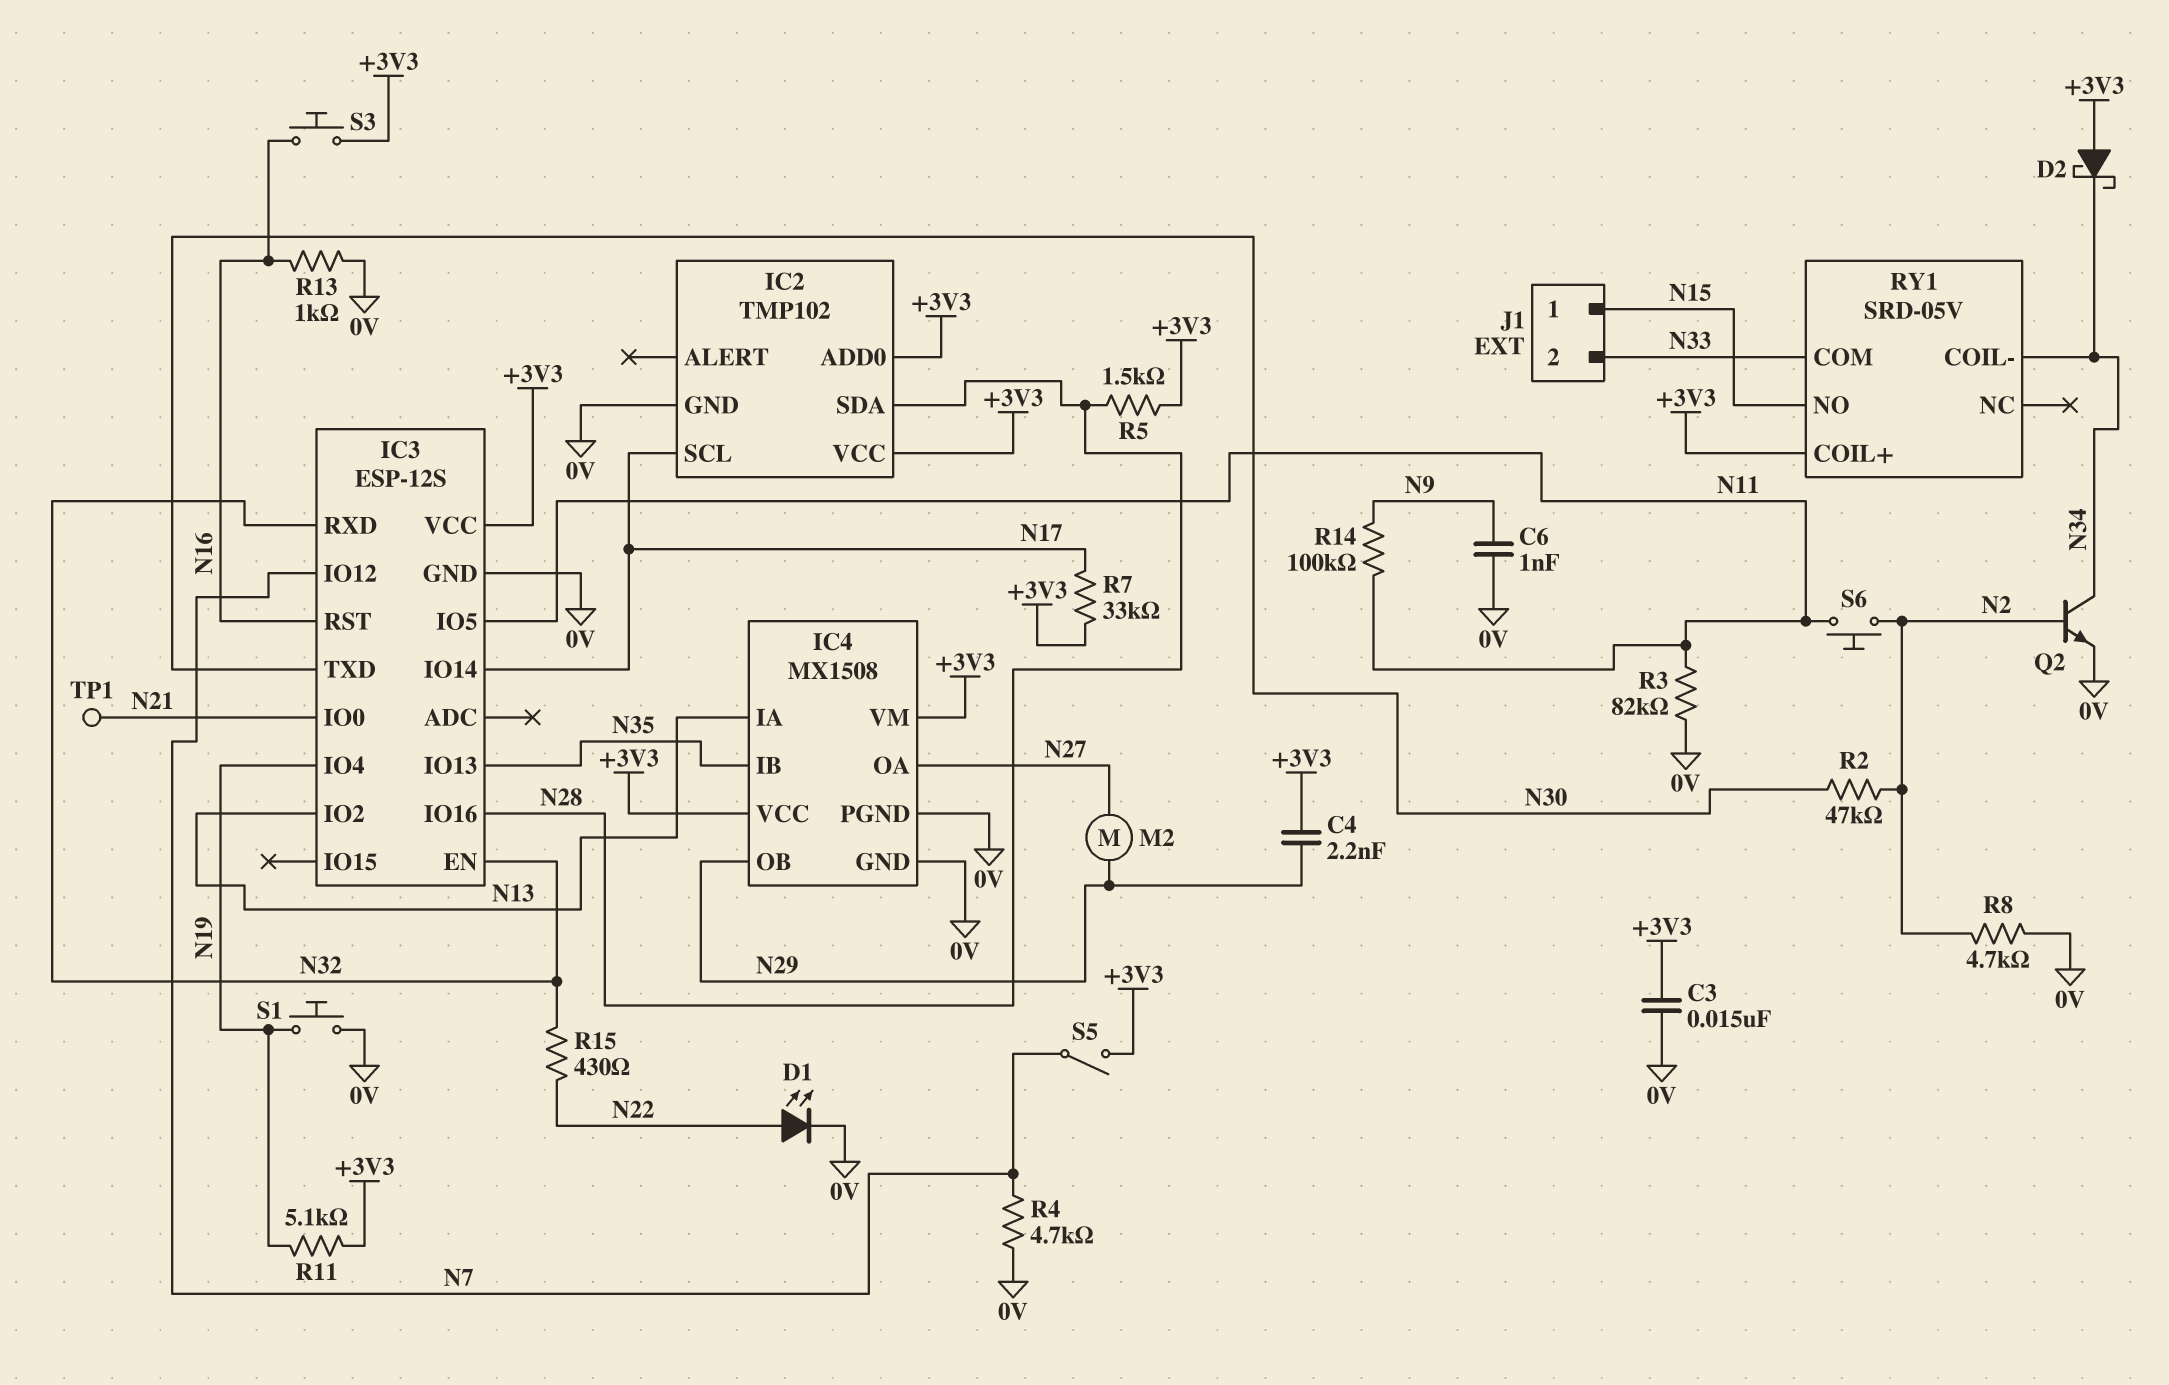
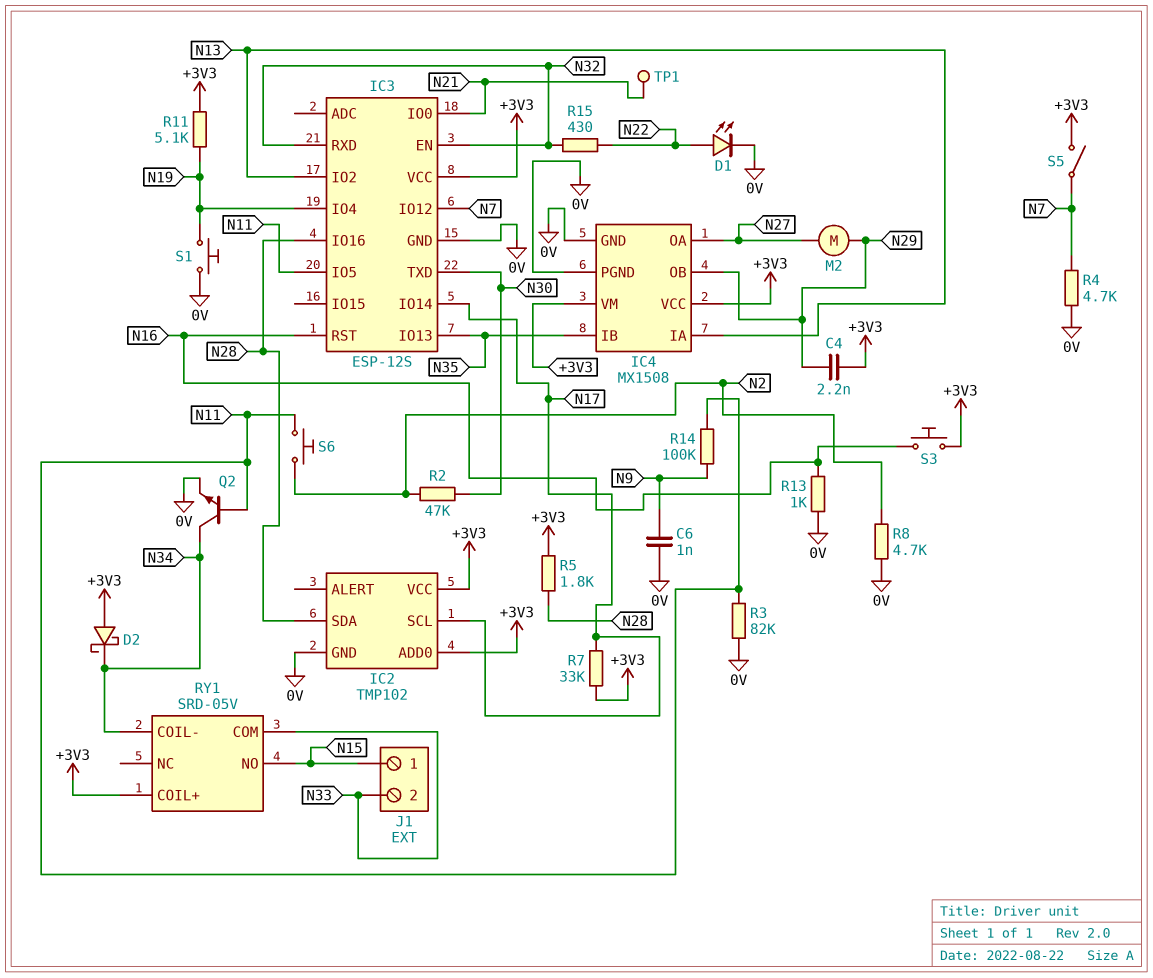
C3: 15nF (+3V3, 0V) -> none
Q2: NPN (B N2, C N34, E 0V) -> NPN (B N11, C N34, E 0V)
R5: 1.5k (+3V3, N28) -> 1.8k (+3V3, N28)

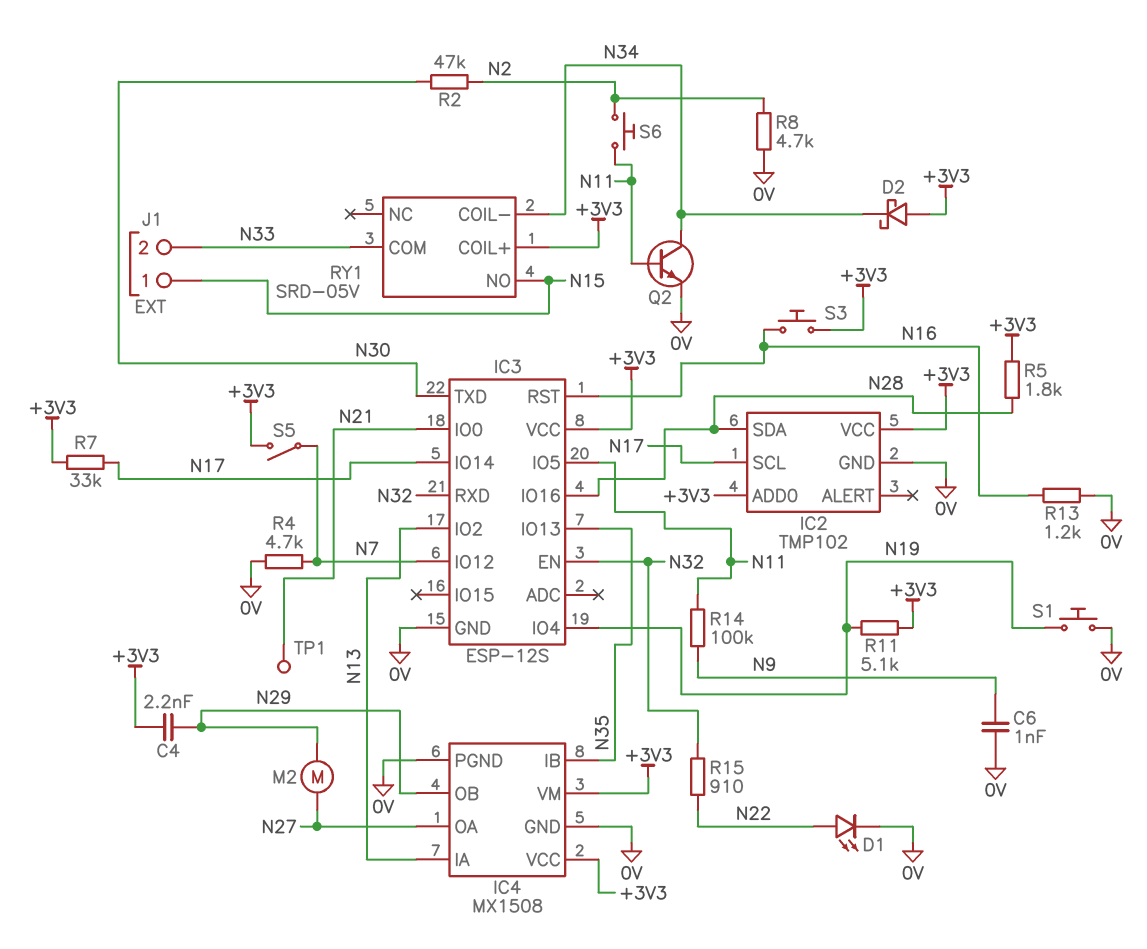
R3: 82k (0V, N11) -> none
R13: 1k (0V, N16) -> 1.2k (0V, N16)
R15: 430 (N22, N32) -> 910 (N22, N32)

